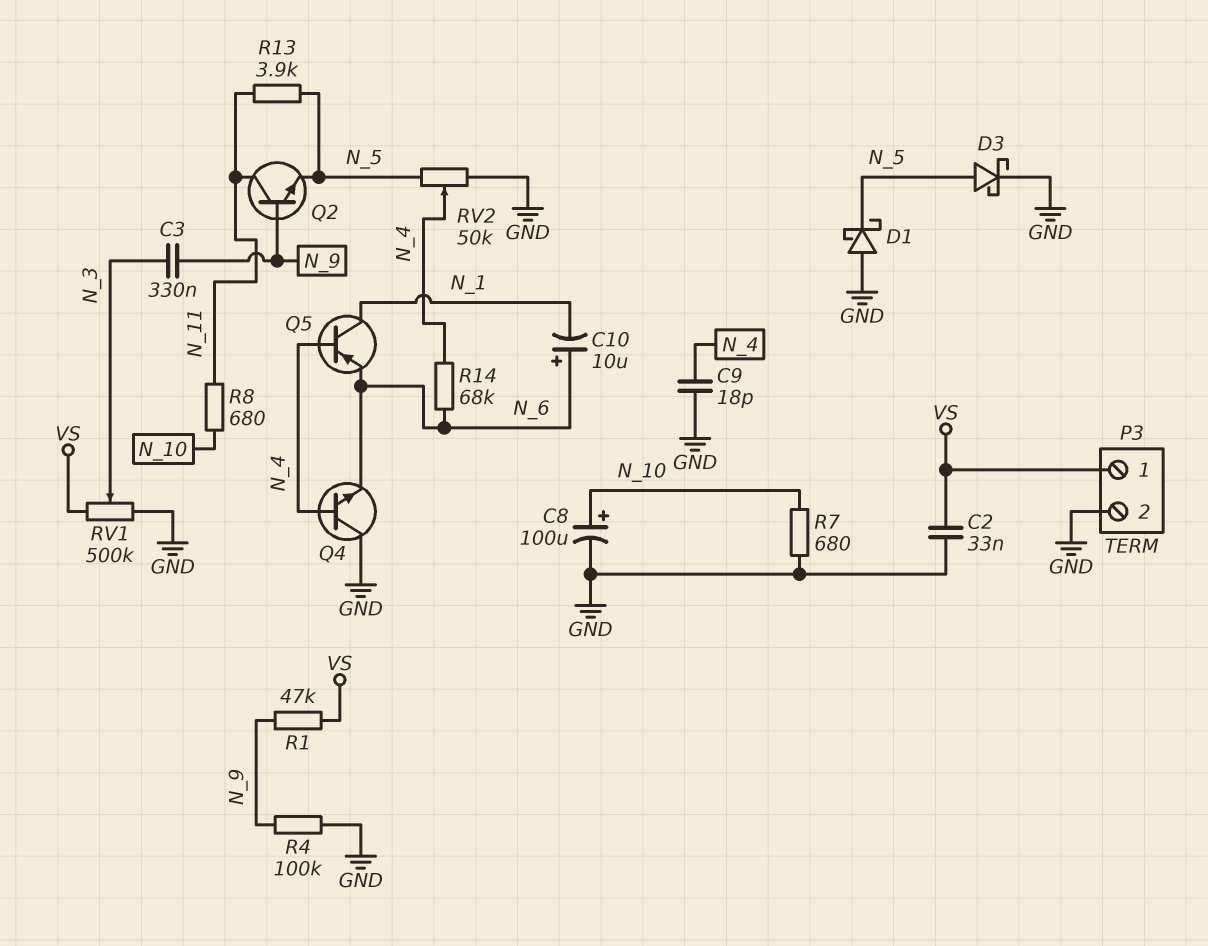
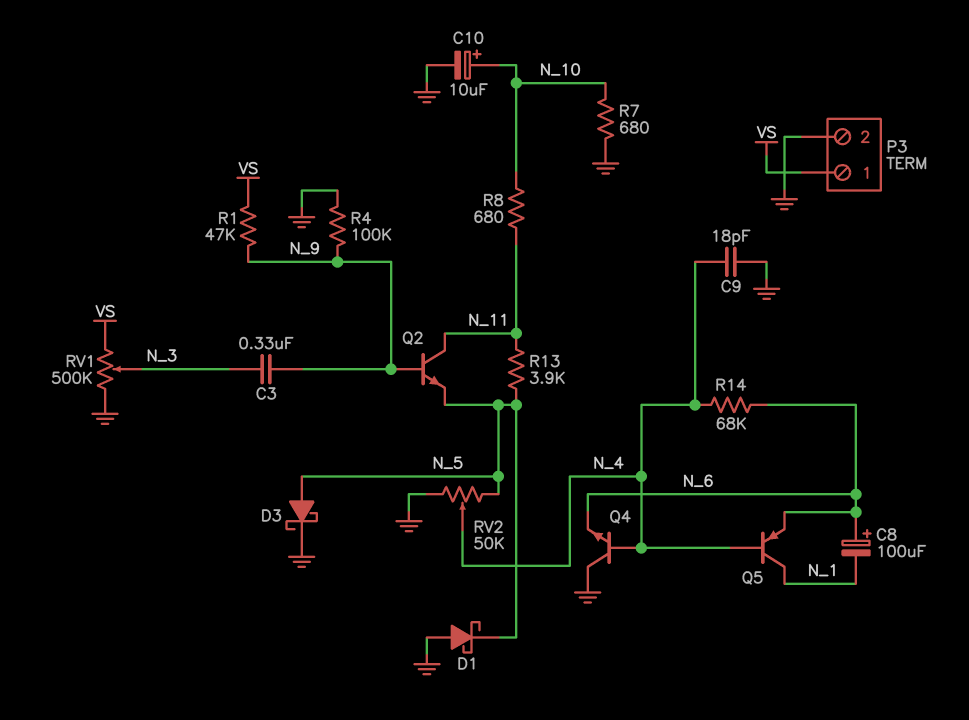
C2: 33nF (GND, VS) -> none
C8: 100uF (plus N_10, minus GND) -> 100uF (plus N_6, minus N_1)
C10: 10uF (plus N_6, minus N_1) -> 10uF (plus N_10, minus GND)

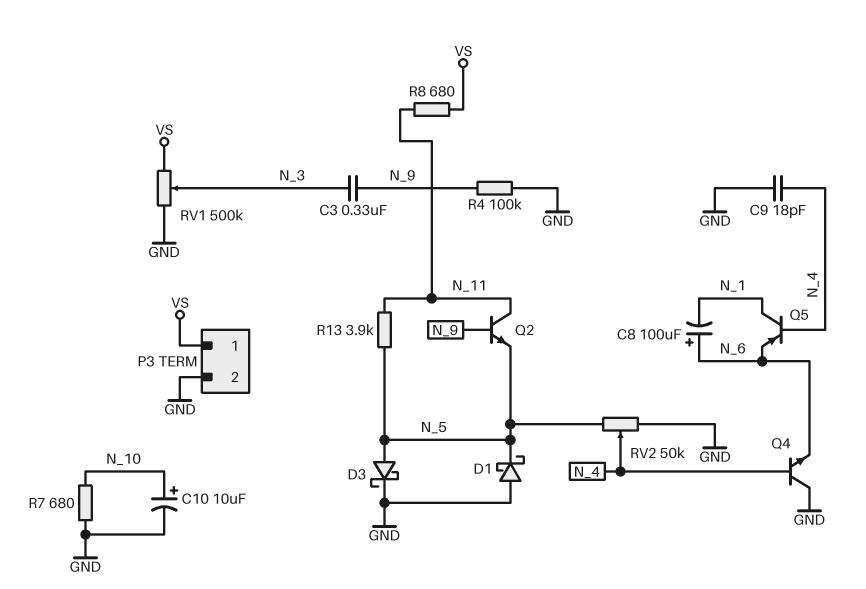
R1: 47k (N_9, VS) -> none
R8: 680 (N_10, N_11) -> 680 (N_11, VS)
R14: 68k (N_4, N_6) -> none

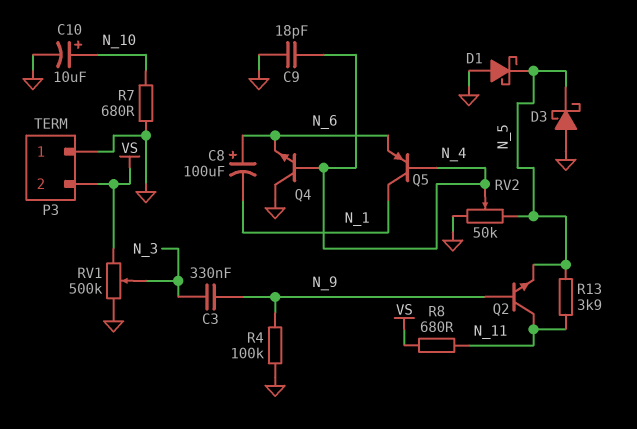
D3: schottky (A N_5, K GND) -> schottky (A GND, K N_5)
P3 pin 1: VS -> GND
P3 pin 2: GND -> VS

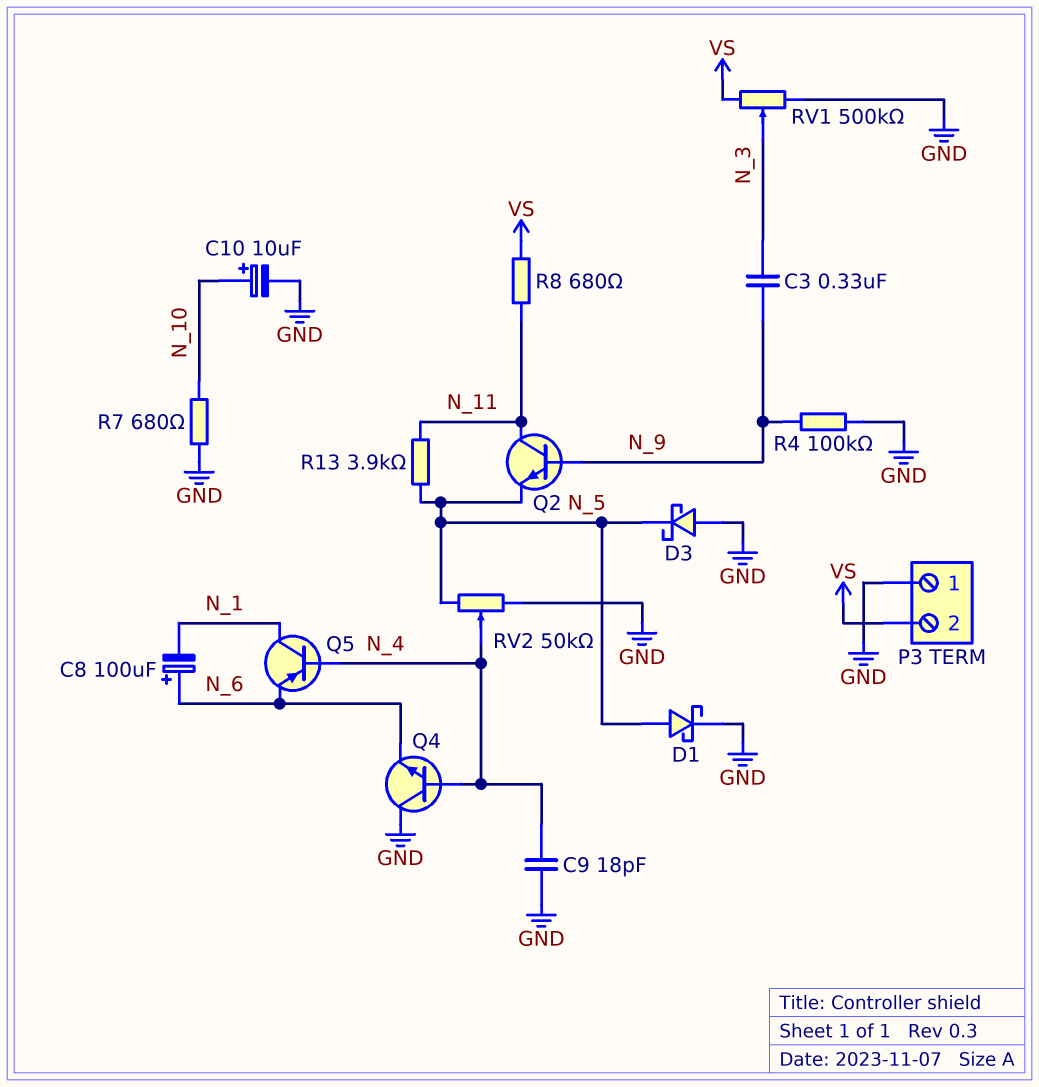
D1: schottky (A GND, K N_5) -> schottky (A N_5, K GND)

